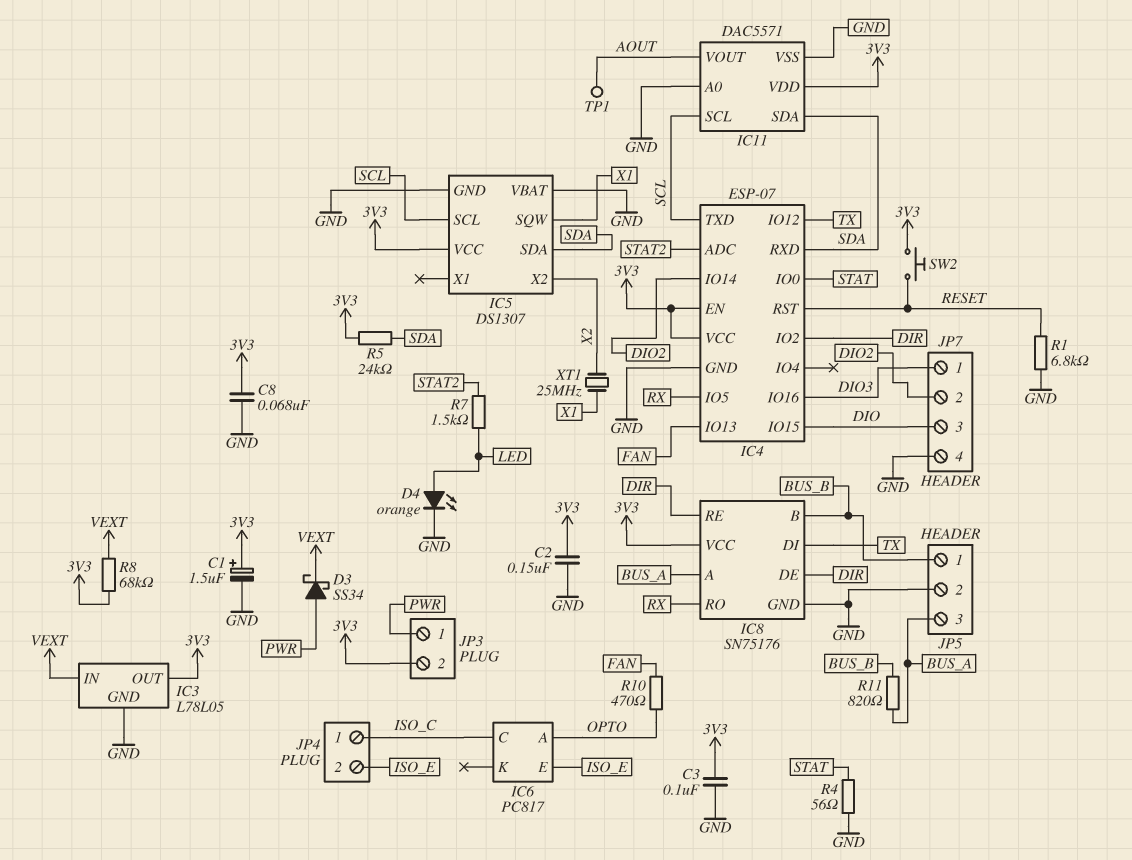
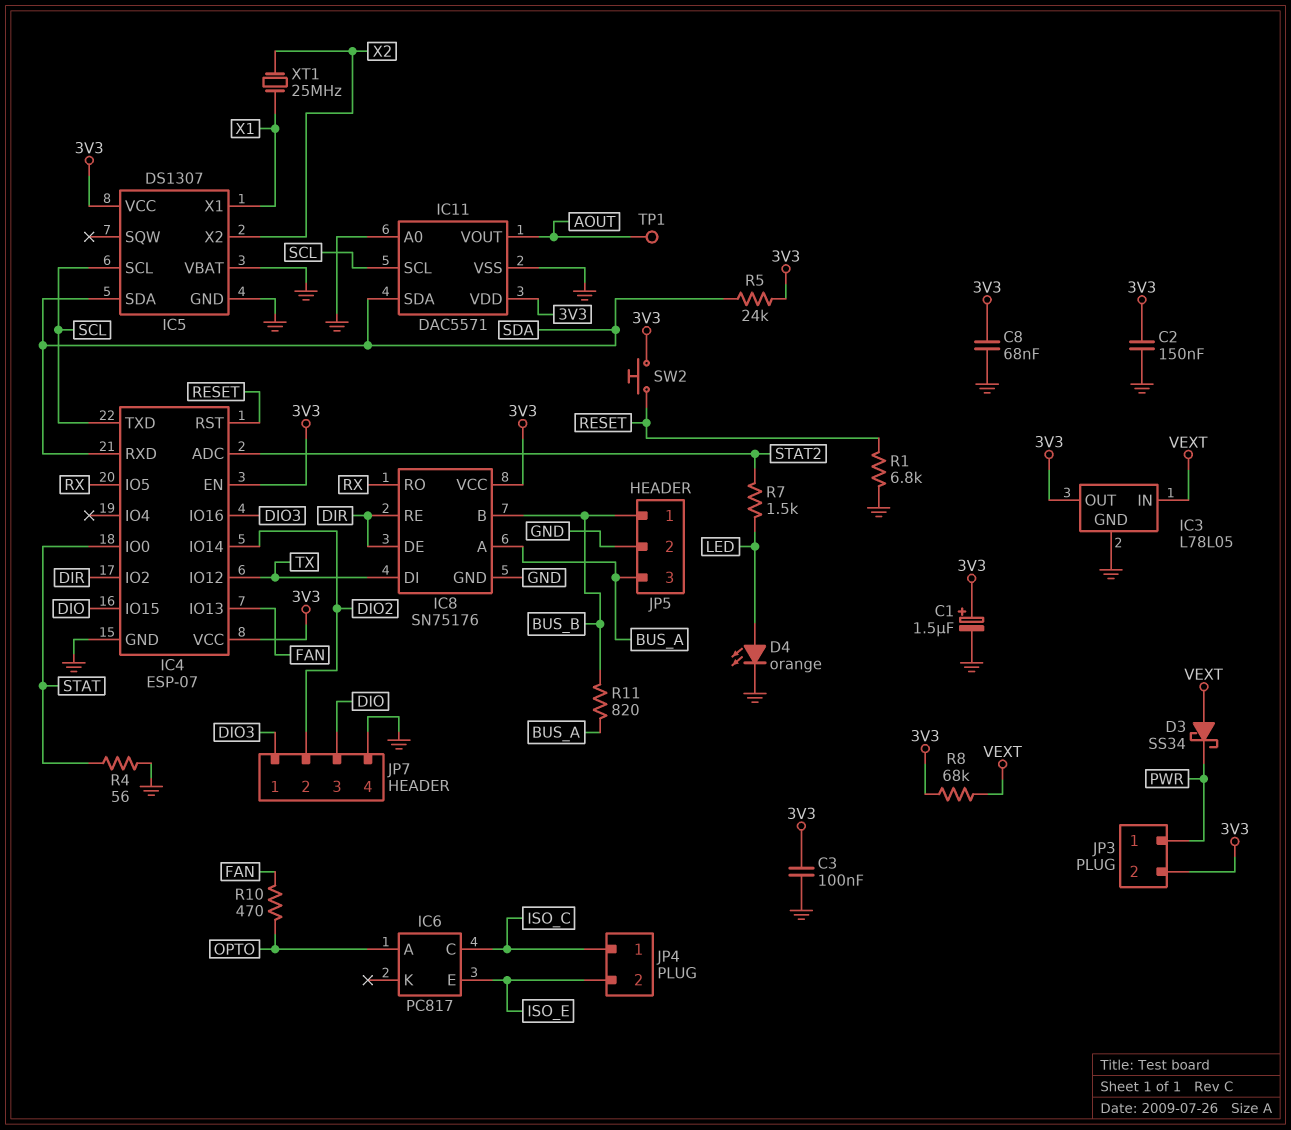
D3: schottky SS34 (A PWR, K VEXT) -> schottky SS34 (A VEXT, K PWR)
IC5 pin SQW: X1 -> none
IC5 pin X1: none -> X1

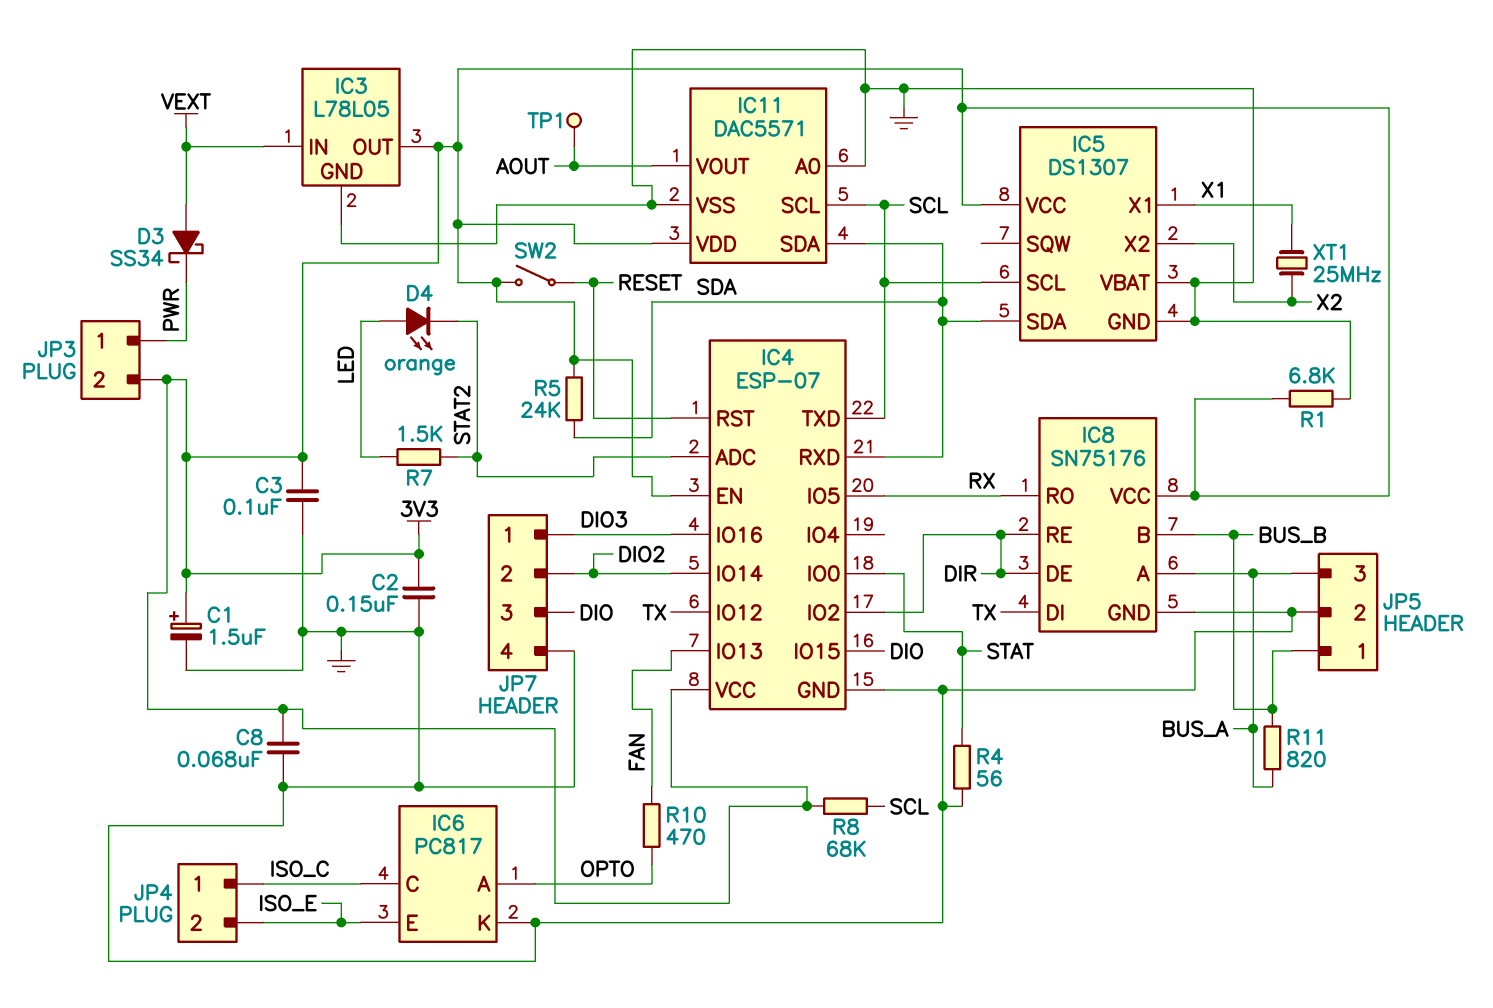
D4: LED orange (A LED, K GND) -> LED orange (A LED, K STAT2)
IC6 pin K: none -> GND
R1: 6.8k (GND, RESET) -> 6.8k (3V3, GND)
R8: 68k (3V3, VEXT) -> 68k (3V3, SCL)
SW2: button (3V3, RESET) -> switch (3V3, RESET)

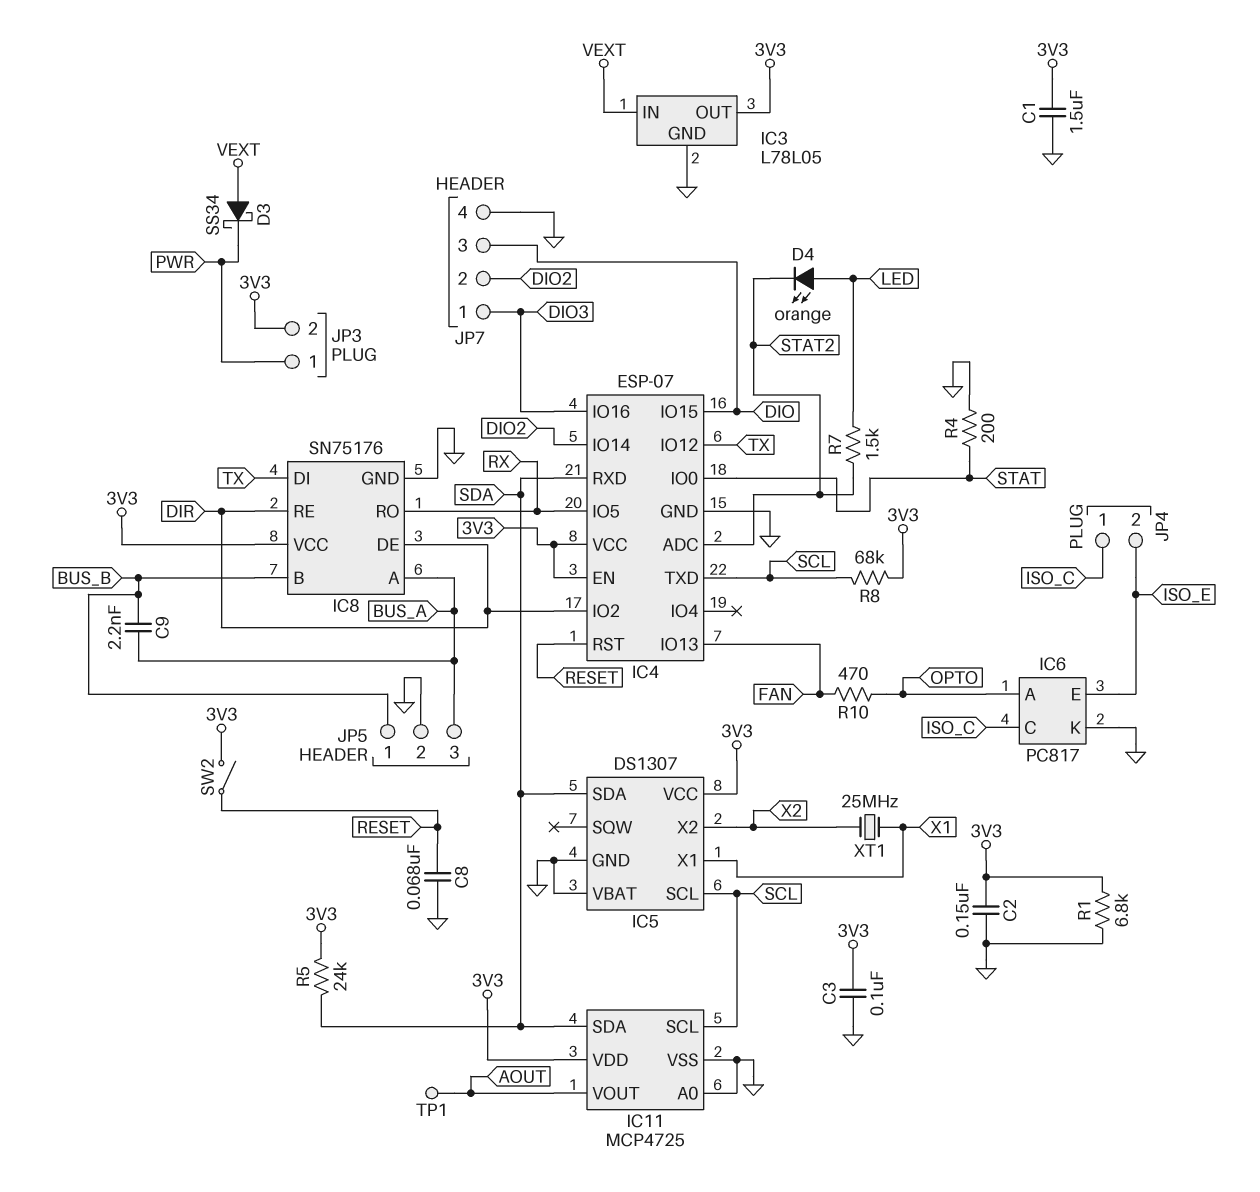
C1: 1.5uF (plus 3V3, minus GND) -> 1.5uF (3V3, GND)
C8: 68nF (3V3, GND) -> 68nF (GND, RESET)
C9: none -> 2.2nF (BUS_A, BUS_B)
IC11: DAC5571 -> MCP4725
R4: 56 (GND, STAT) -> 200 (GND, STAT)
R11: 820 (BUS_A, BUS_B) -> none

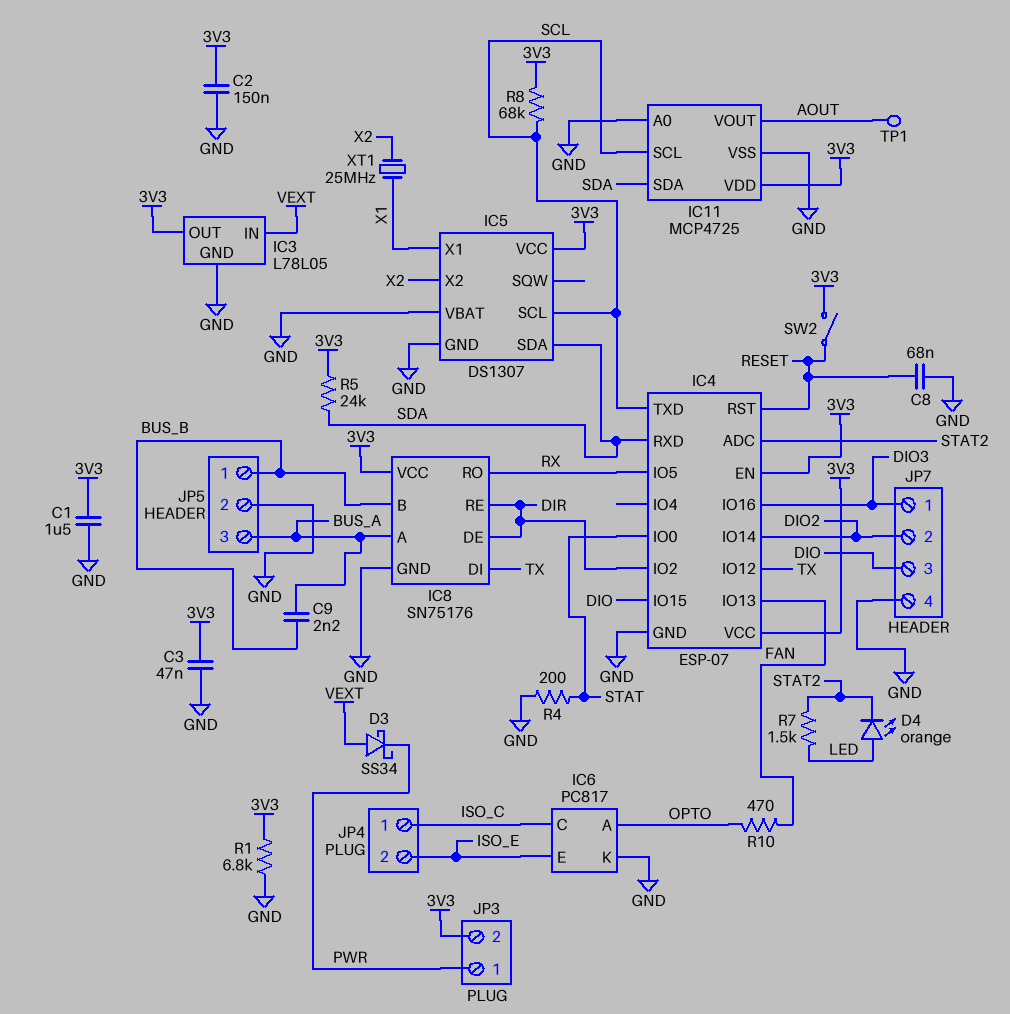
C3: 100nF (3V3, GND) -> 47nF (3V3, GND)

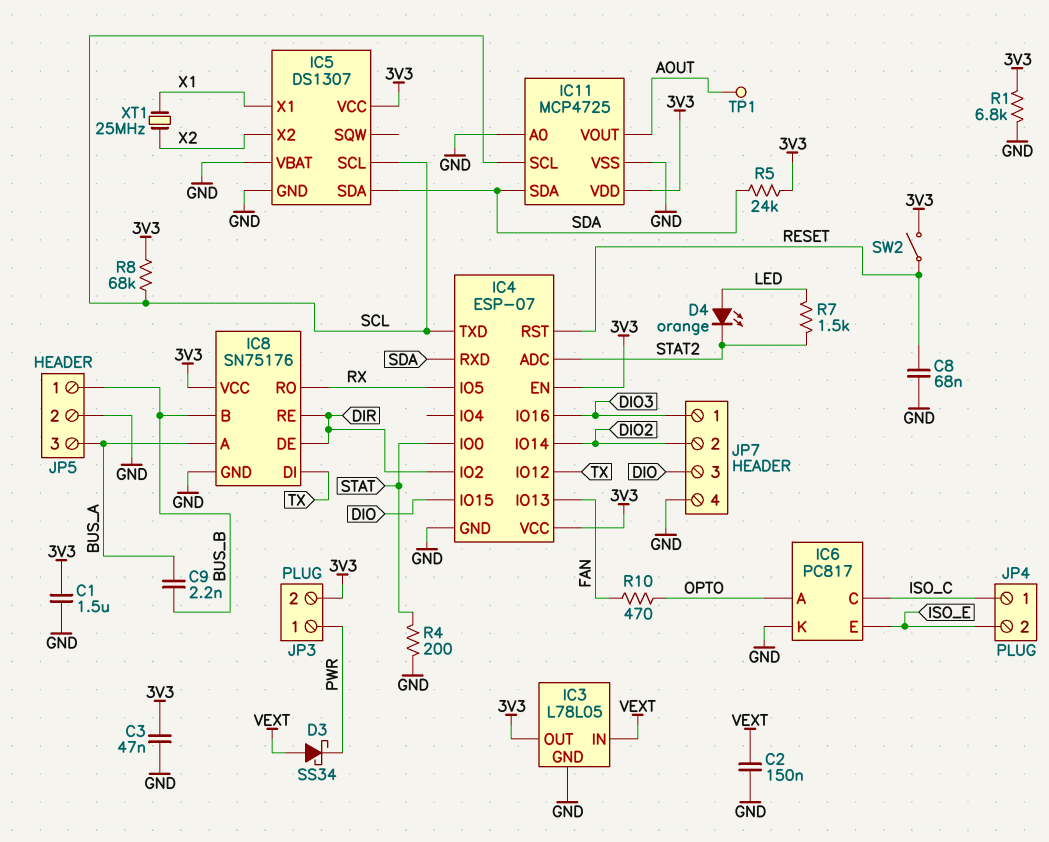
C2: 150nF (3V3, GND) -> 150nF (GND, VEXT)

